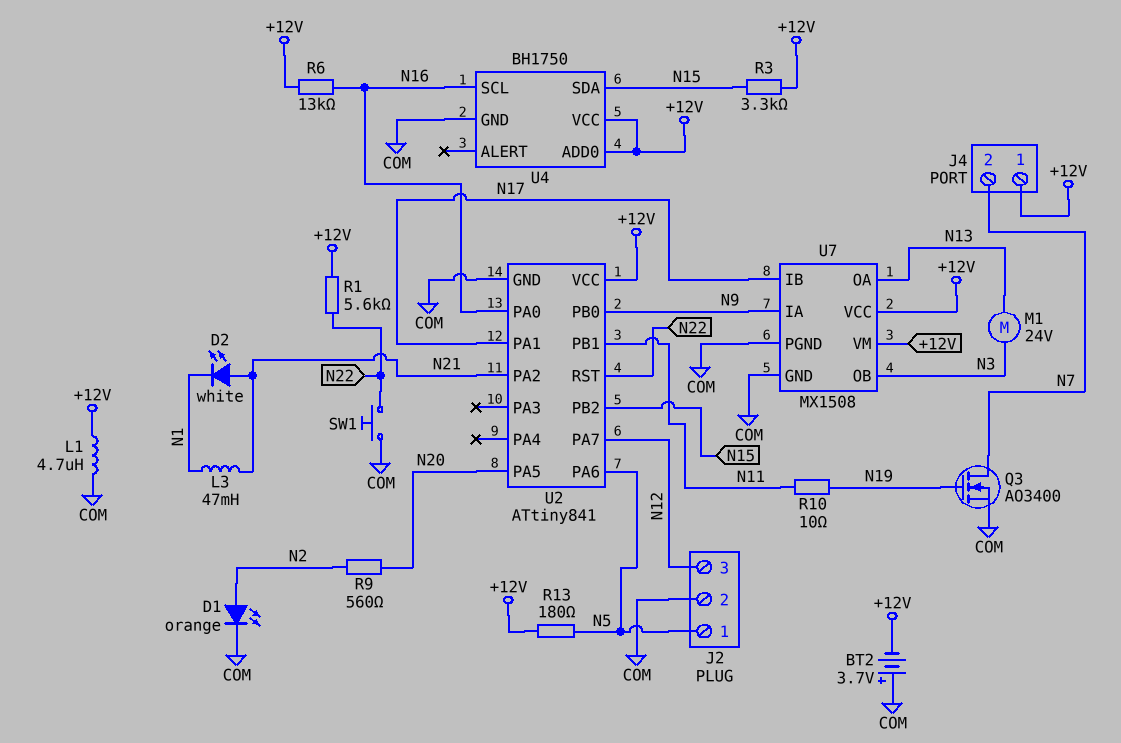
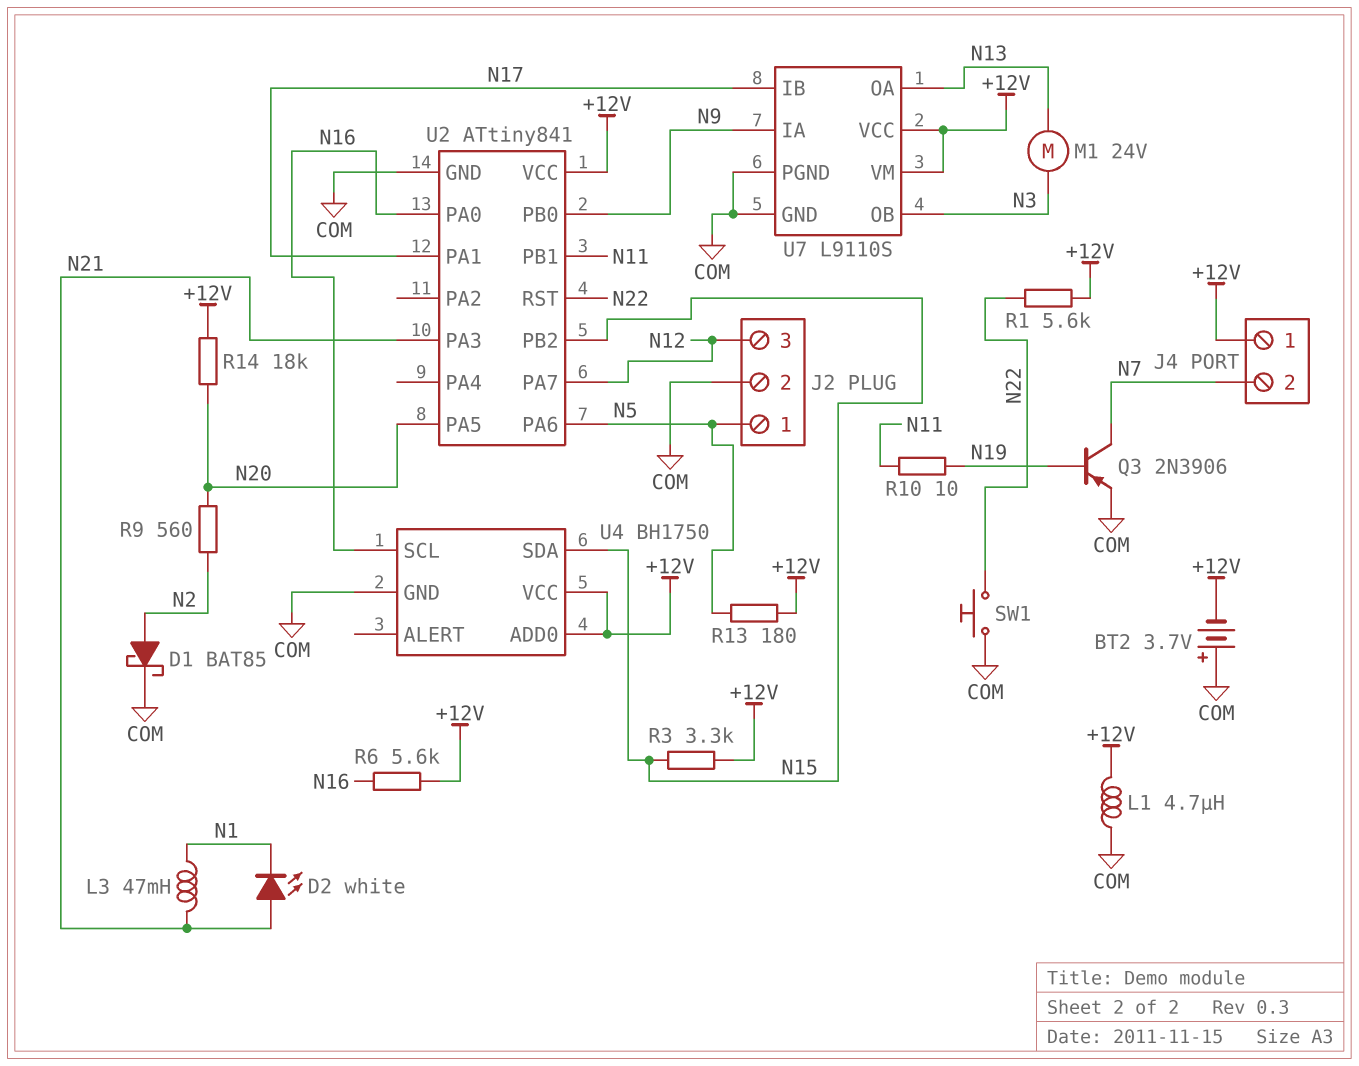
D1: LED orange (A N2, K COM) -> schottky BAT85 (A N2, K COM)
Q3: NMOS AO3400 (G N19, D N7, S COM) -> PNP 2N3906 (B N19, C N7, E COM)
R6: 13k (+12V, N16) -> 5.6k (+12V, N16)
R14: none -> 18k (+12V, N20)
U2 pin PA2: N21 -> none
U2 pin PA3: none -> N21
U7: MX1508 -> L9110S

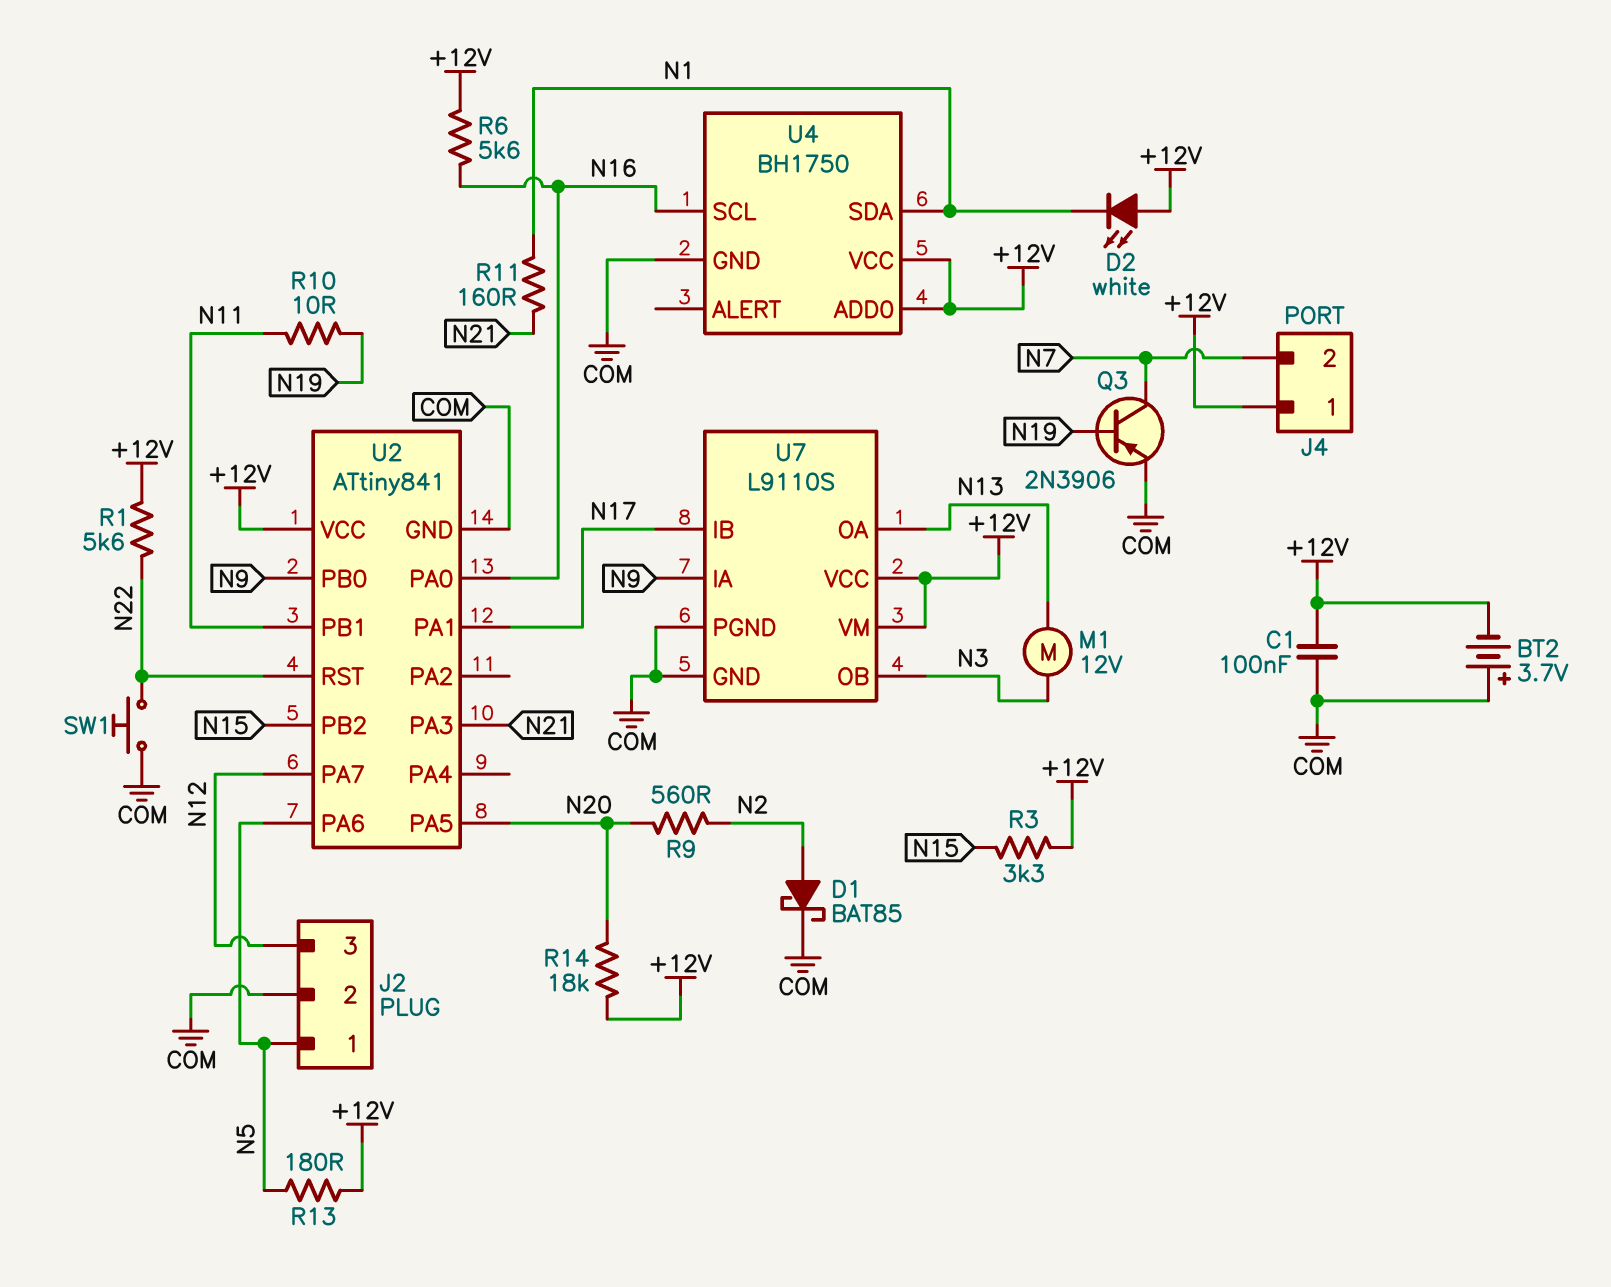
C1: none -> 100nF (+12V, COM)
D2: LED white (A N21, K N1) -> LED white (A +12V, K N1)
L1: 4.7uH (+12V, COM) -> none
L3: 47mH (N1, N21) -> none
M1: motor 24V (N3, N13) -> motor 12V (N3, N13)
R11: none -> 160 (N1, N21)
U4 pin SDA: N15 -> N1

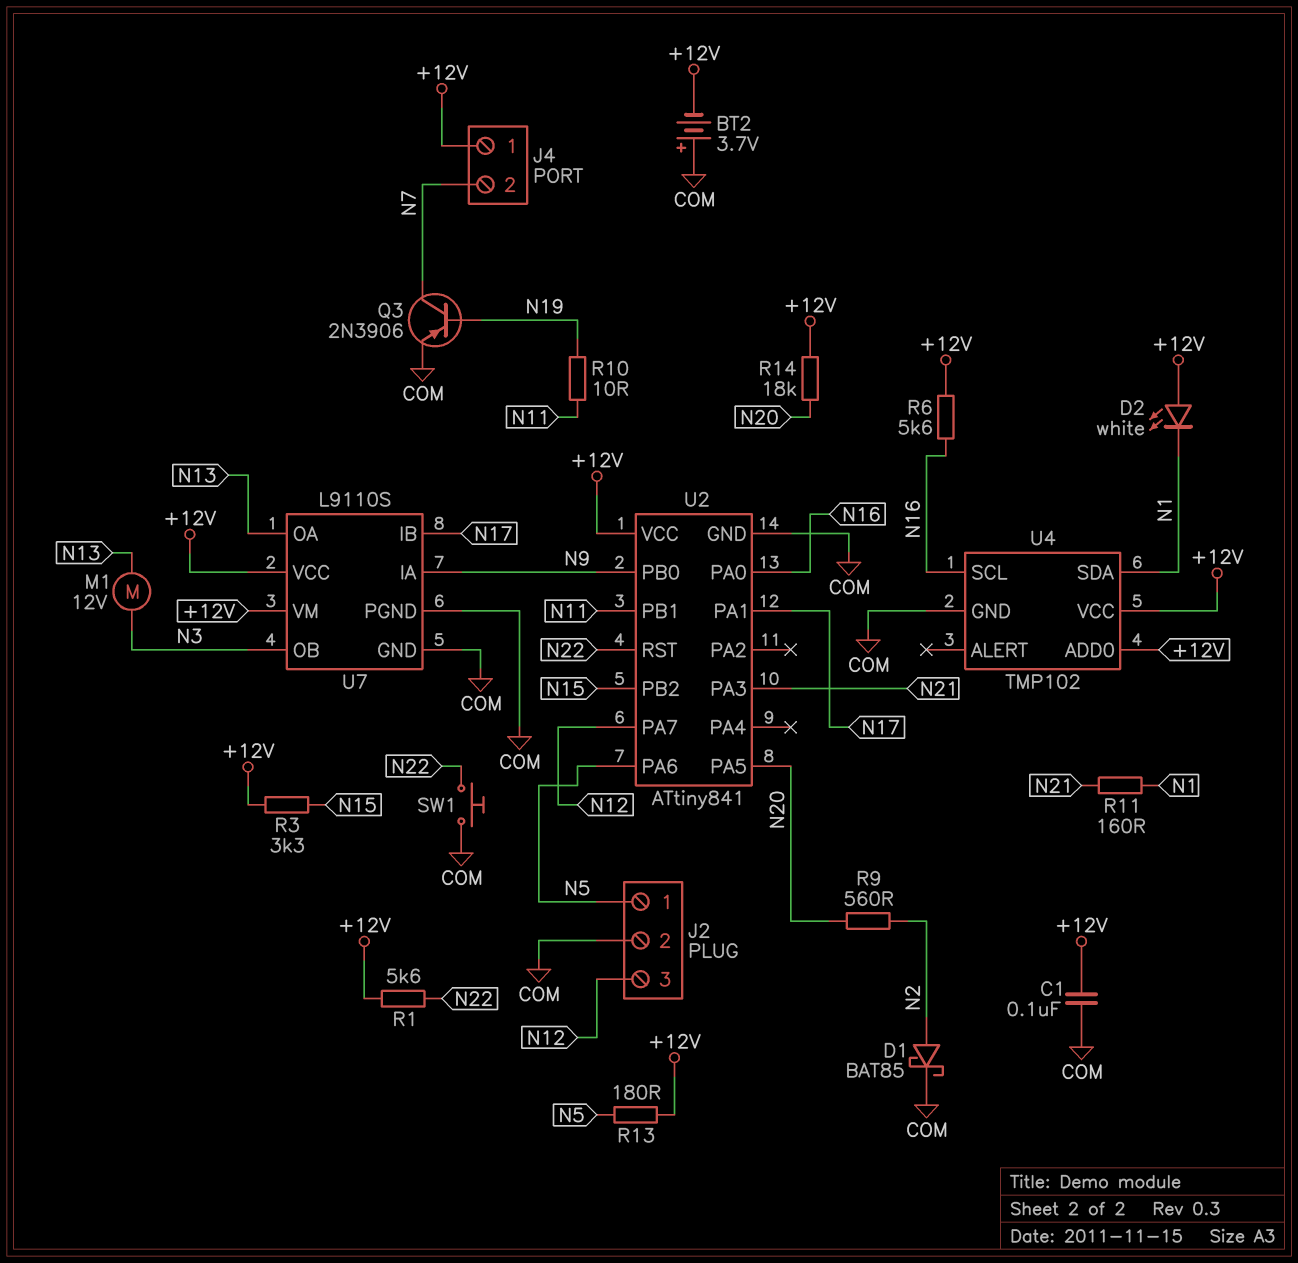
U4: BH1750 -> TMP102

